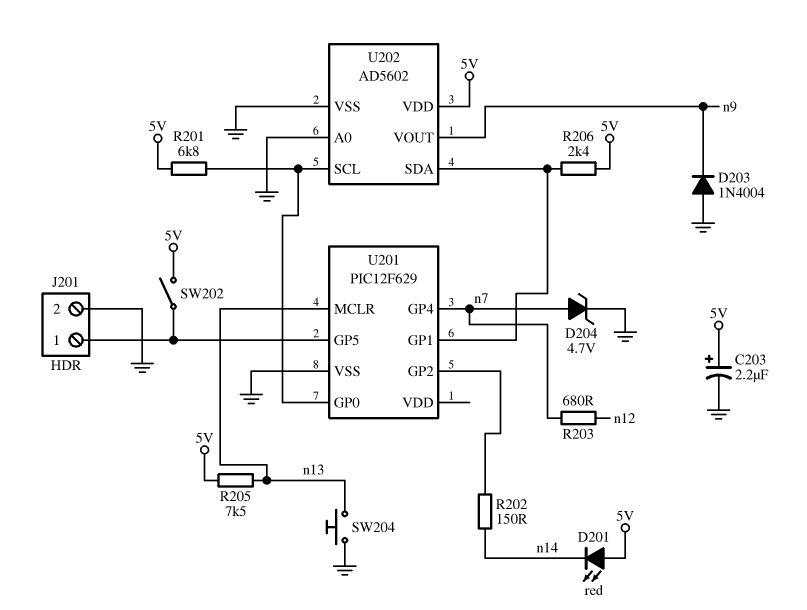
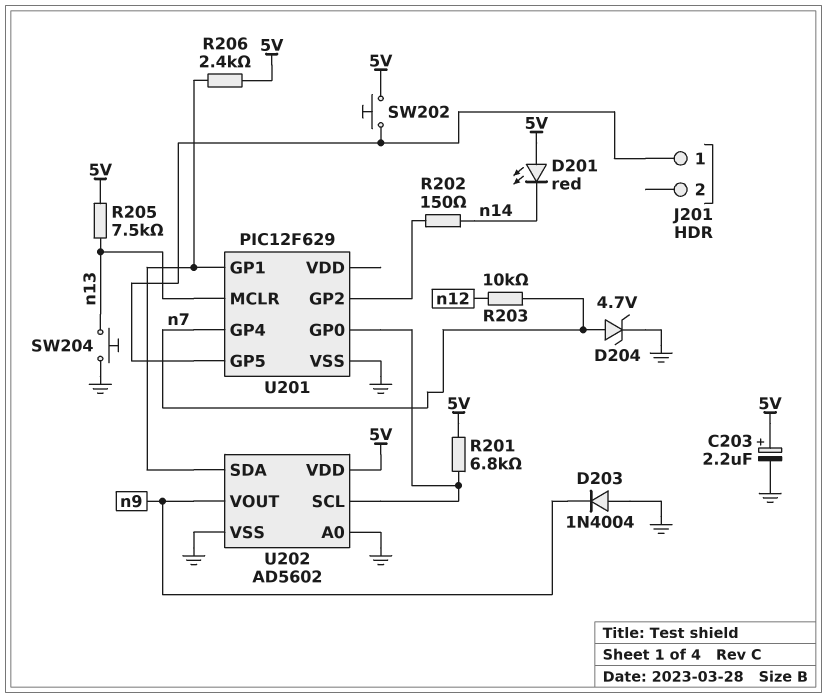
J201 pin 2: GND -> none
R203: 680 (n7, n12) -> 10k (n7, n12)
SW202: switch (5V, J201/1) -> button (5V, J201/1)

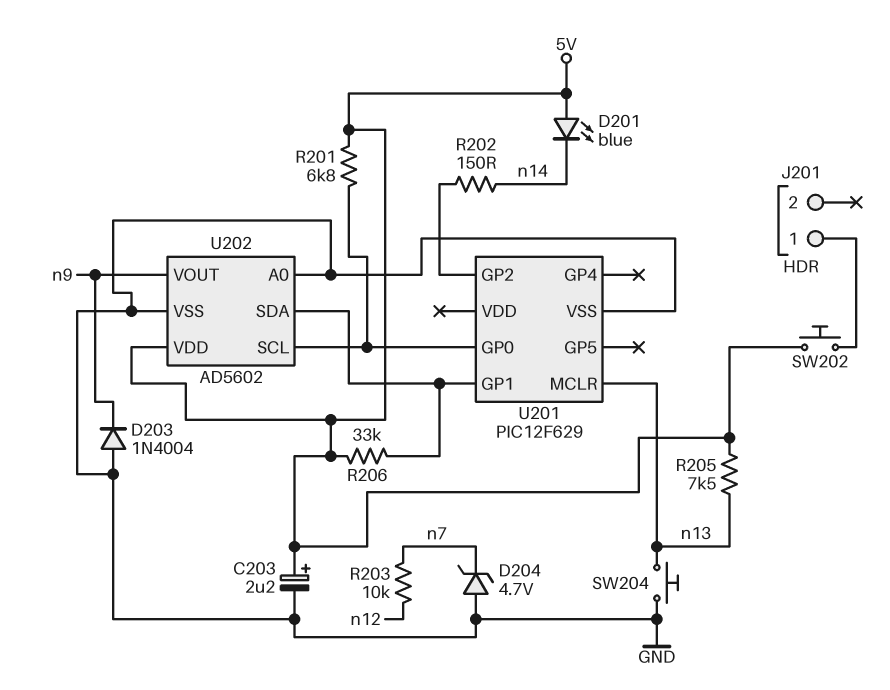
D201: LED red (A 5V, K n14) -> LED blue (A 5V, K n14)
D204: zener 4.7V (A n7, K GND) -> zener 4.7V (A GND, K n7)
R206: 2.4k (5V, U201/GP1) -> 33k (5V, U201/GP1)
U201 pin GP4: n7 -> none
U201 pin GP5: J201/1 -> none

